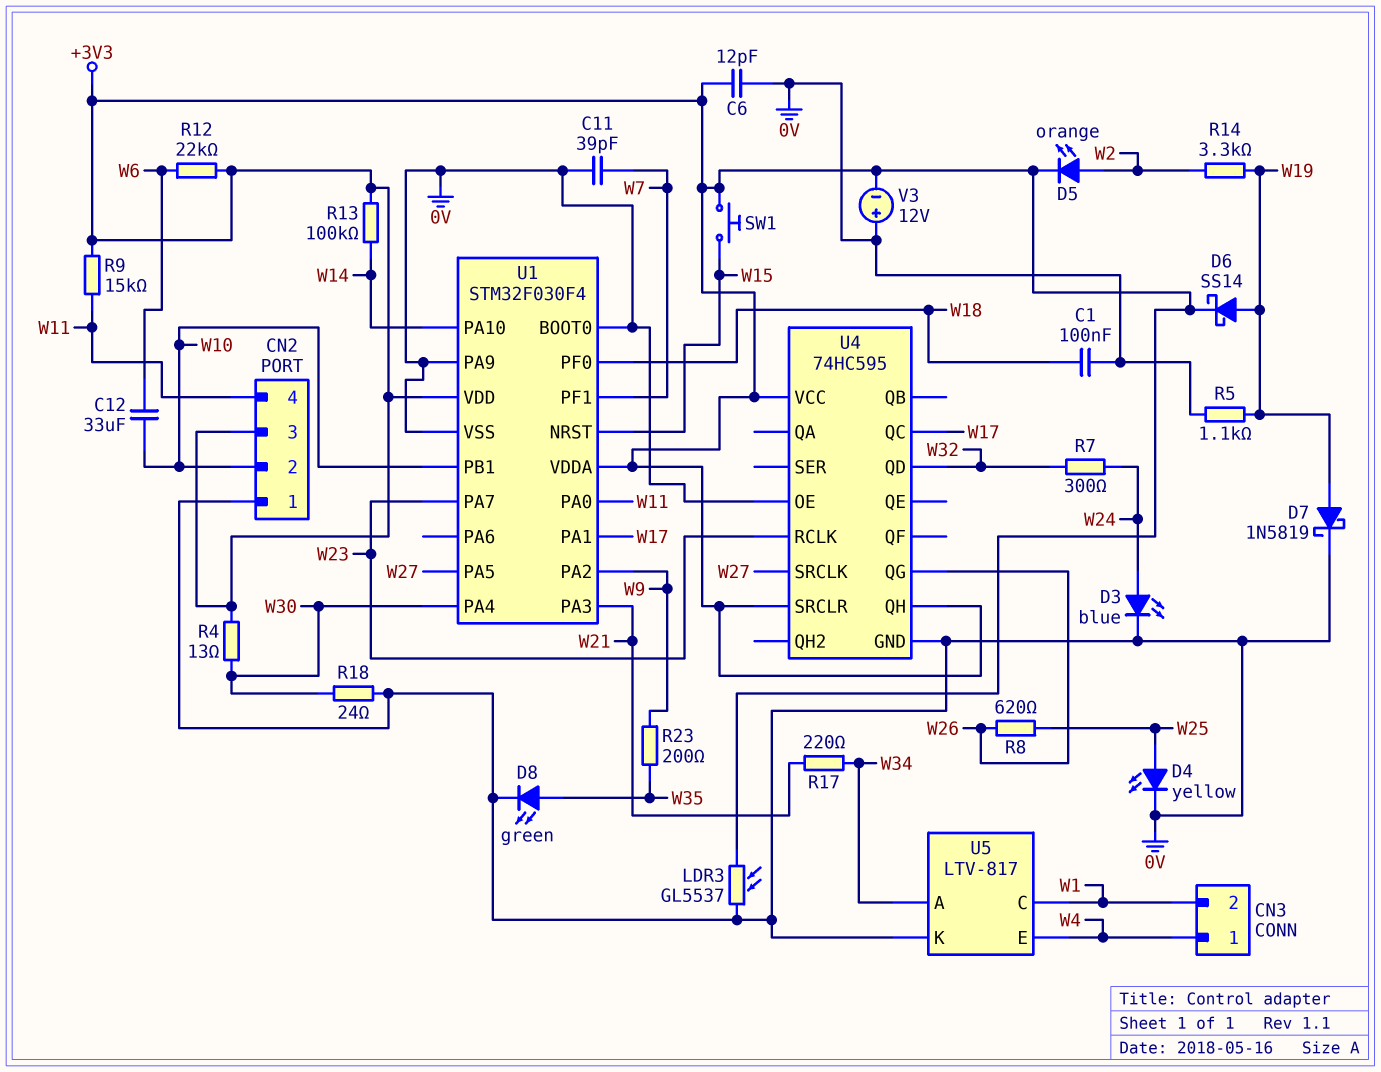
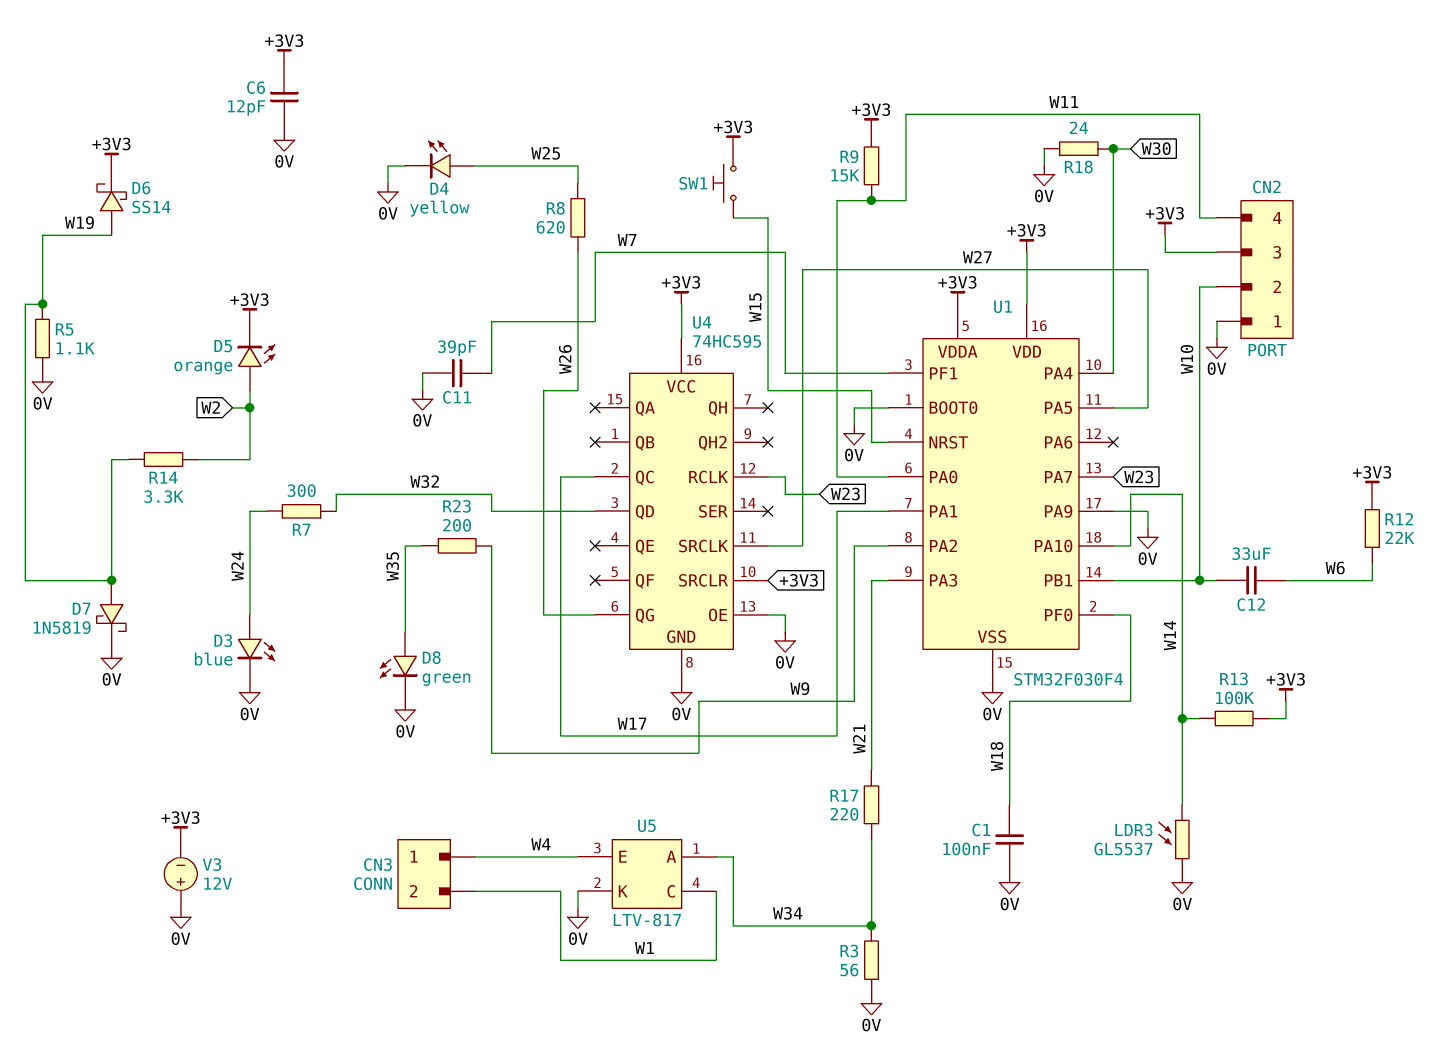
LDR3: GL5537 (+3V3, 0V) -> GL5537 (0V, W14)
R3: none -> 56 (0V, W34)
R4: 13 (+3V3, W30) -> none
U4 pin QH: +3V3 -> none

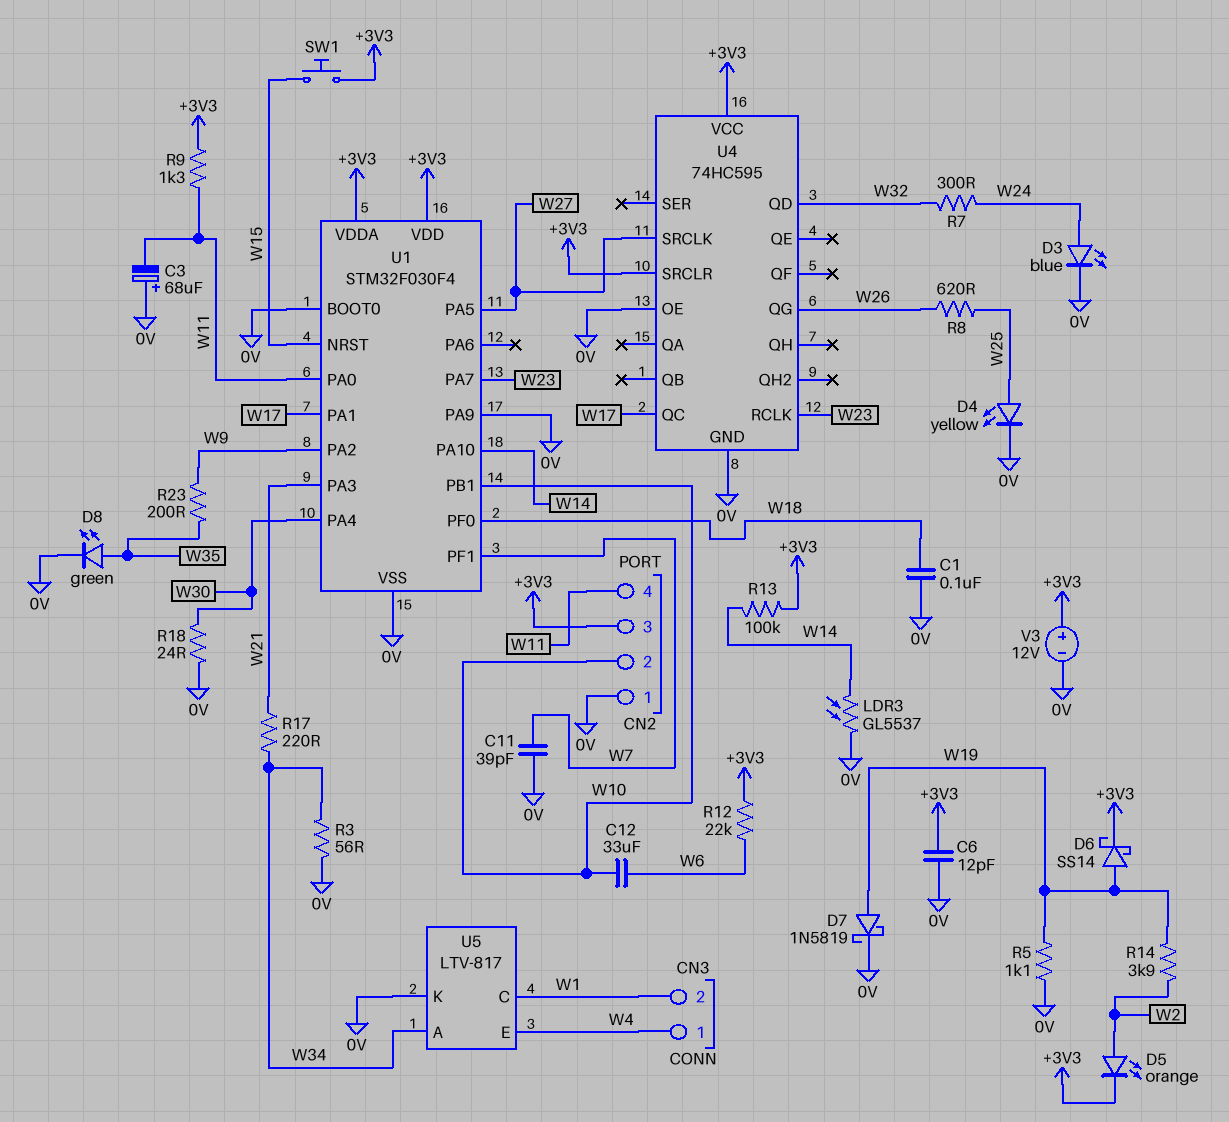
C3: none -> 68uF (plus 0V, minus W11)
R9: 15k (+3V3, W11) -> 1.3k (+3V3, W11)
R14: 3.3k (W2, W19) -> 3.9k (W2, W19)
V3: 12V (plus 0V, minus +3V3) -> 12V (plus +3V3, minus 0V)

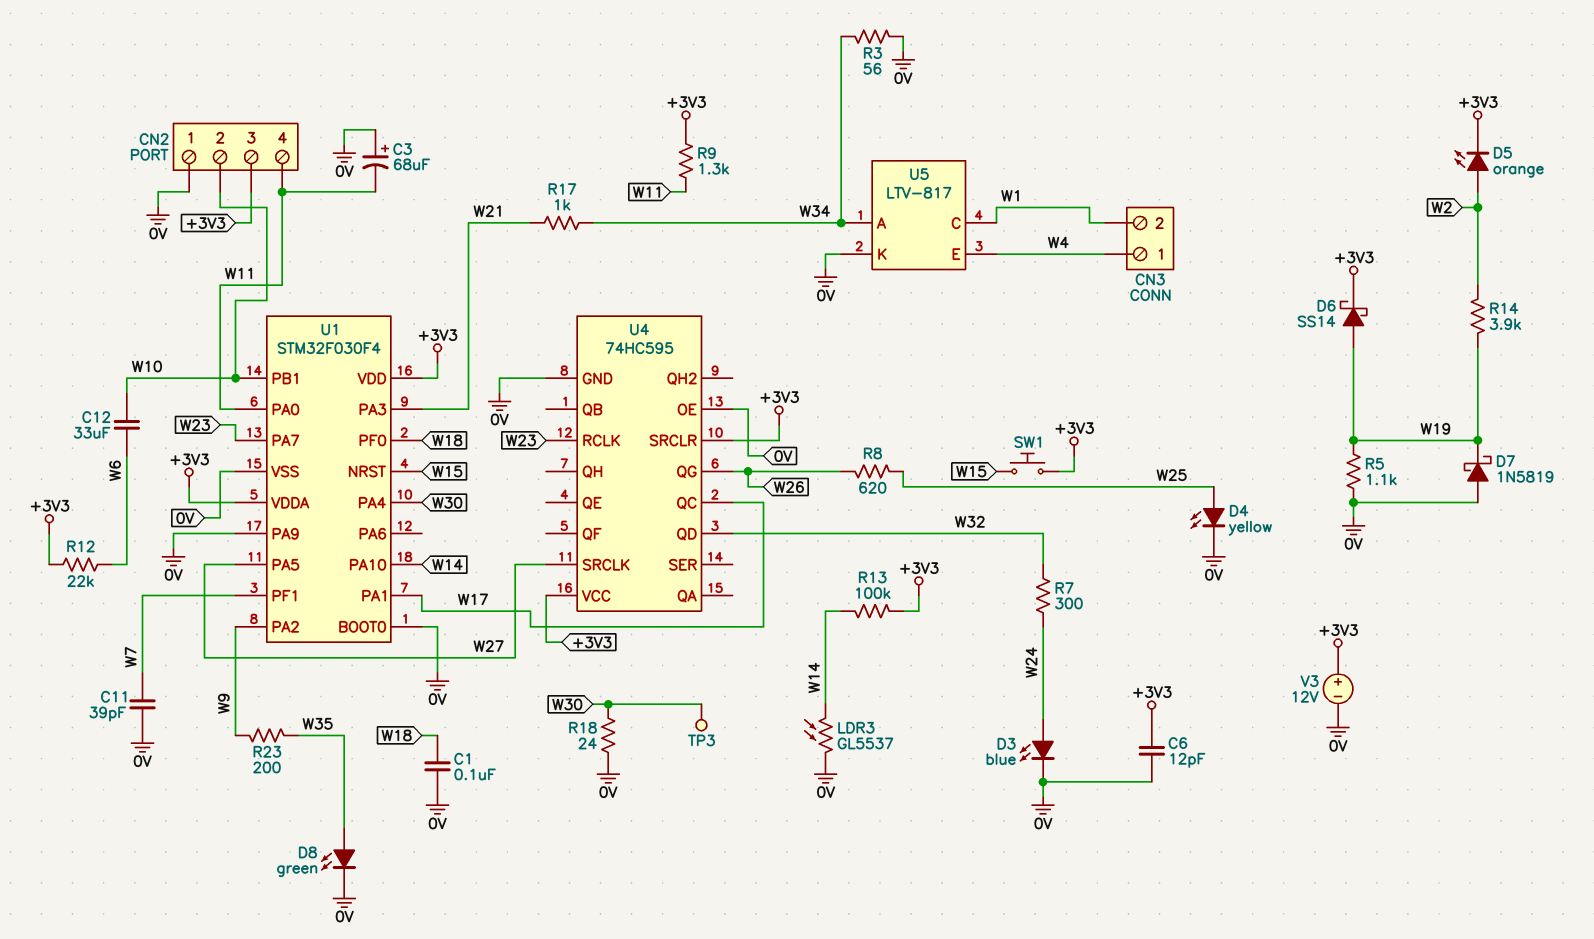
D7: schottky 1N5819 (A W19, K 0V) -> schottky 1N5819 (A 0V, K W19)
R17: 220 (W21, W34) -> 1k (W21, W34)
TP3: none -> test point (W30)

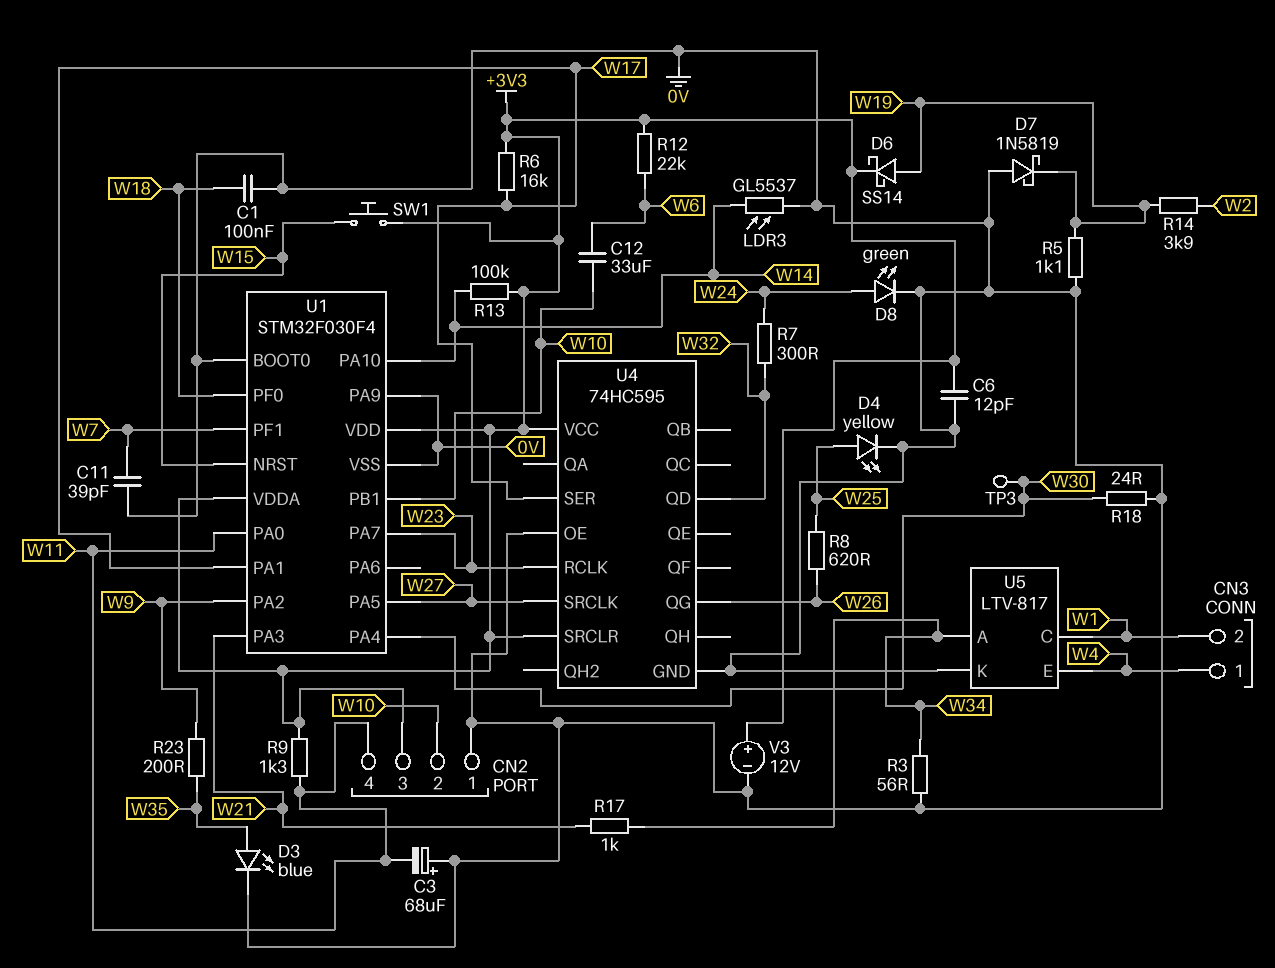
D3: LED blue (A W24, K 0V) -> LED blue (A W35, K 0V)
D5: LED orange (A W2, K +3V3) -> none
D8: LED green (A W35, K 0V) -> LED green (A W24, K 0V)
R6: none -> 16k (+3V3, W17)
U4 pin QC: W17 -> none
U4 pin SER: none -> W17

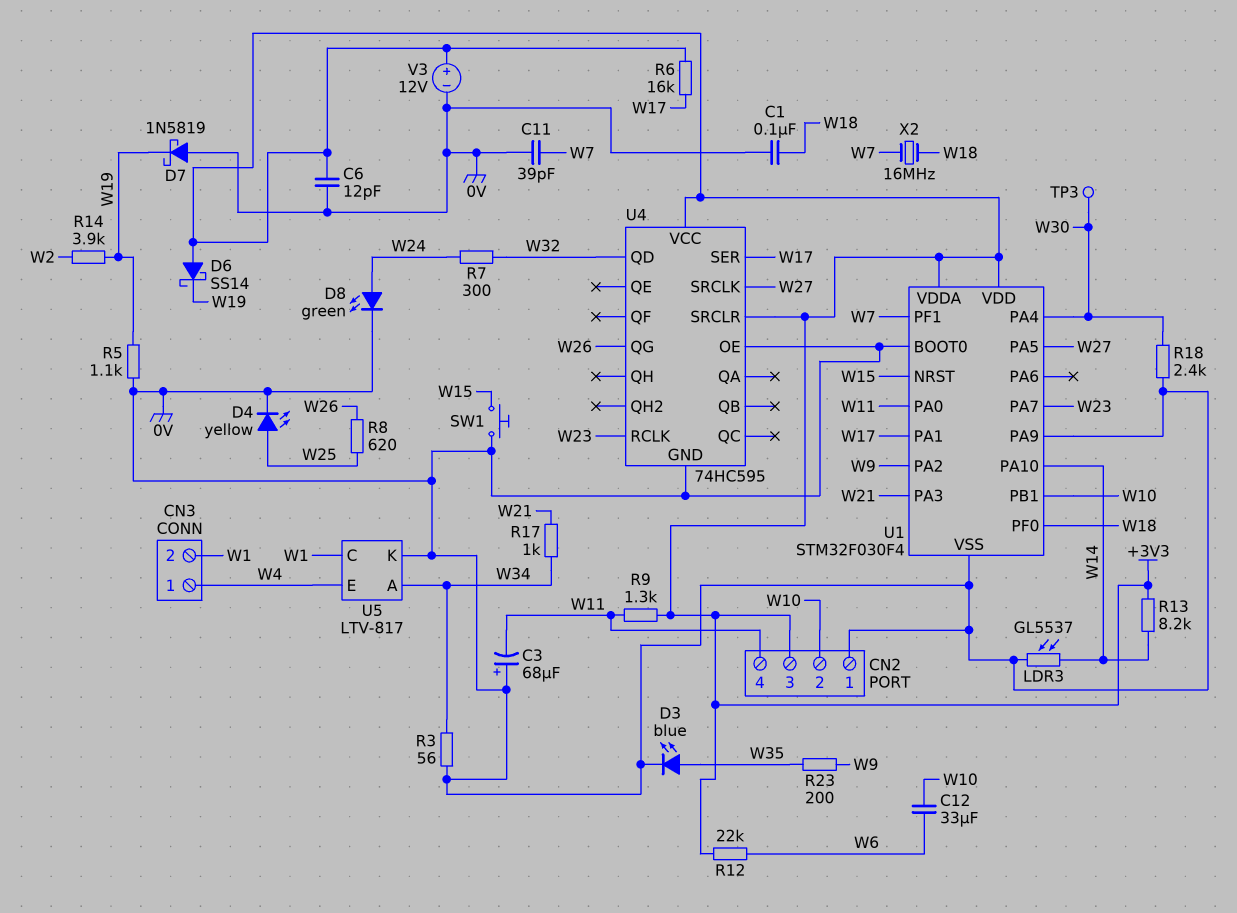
D6: schottky SS14 (A W19, K +3V3) -> schottky SS14 (A +3V3, K W19)
R13: 100k (+3V3, W14) -> 8.2k (+3V3, W14)
R18: 24 (0V, W30) -> 2.4k (0V, W30)
SW1: button (+3V3, W15) -> button (0V, W15)
X2: none -> 16MHz (W7, W18)

